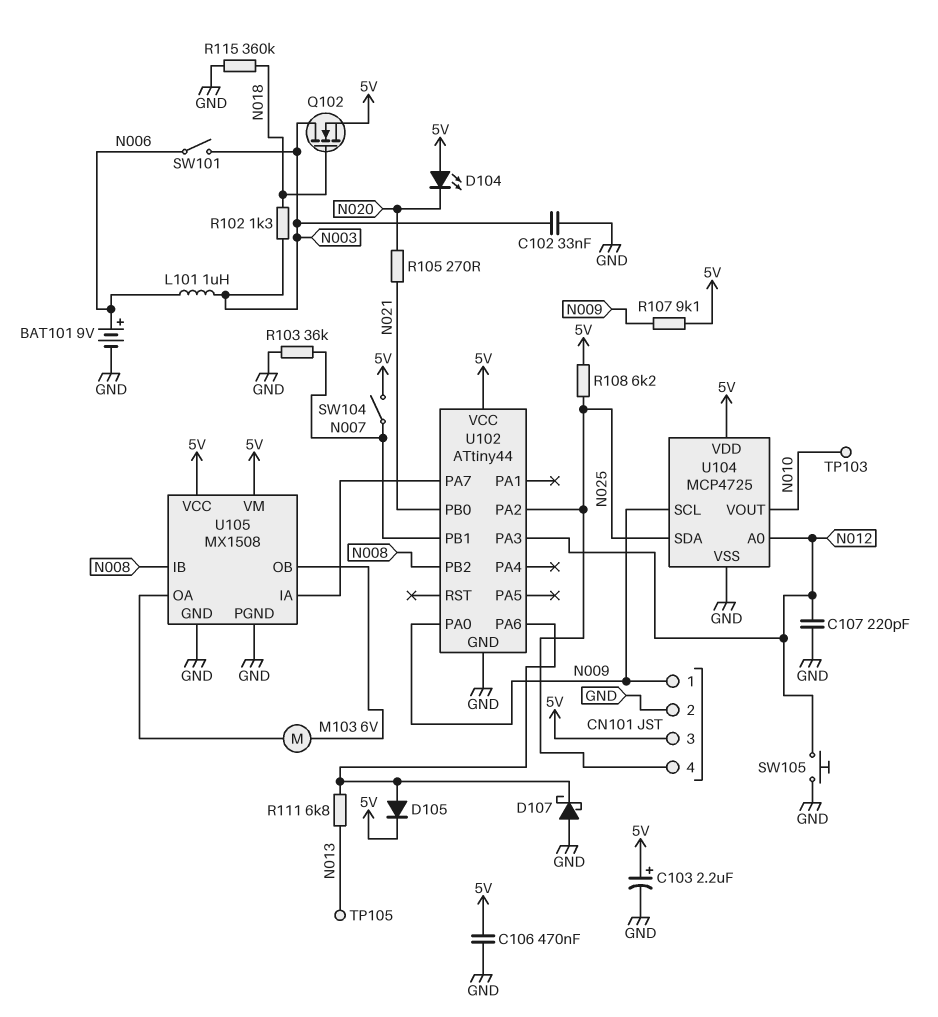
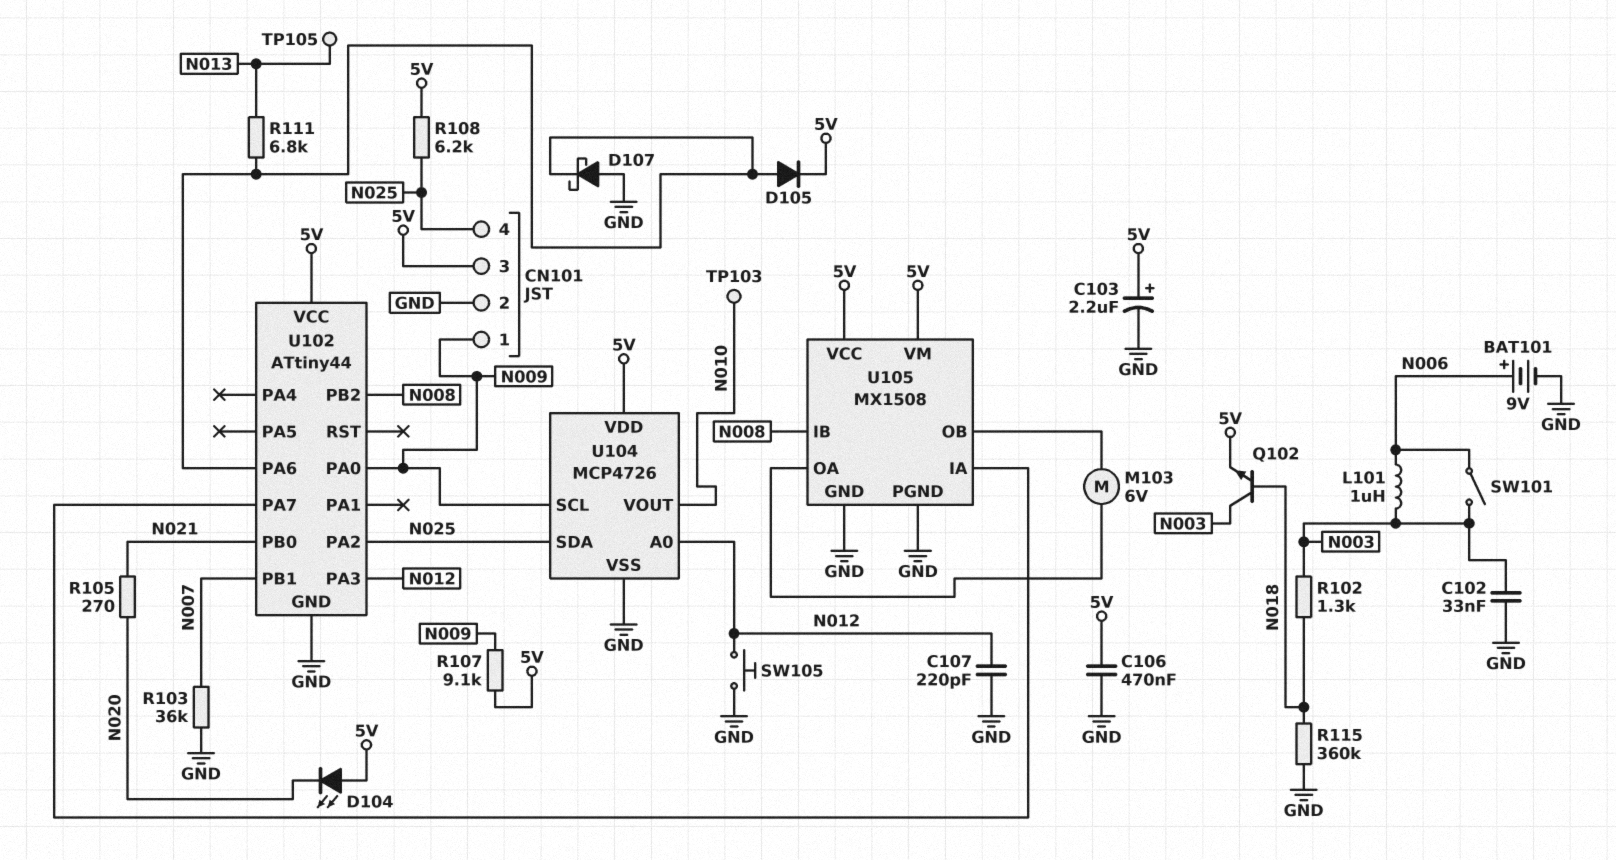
Q102: NMOS (G N018, D N003, S 5V) -> NPN (B N018, C N003, E 5V)
SW104: switch (5V, N007) -> none
U104: MCP4725 -> MCP4726

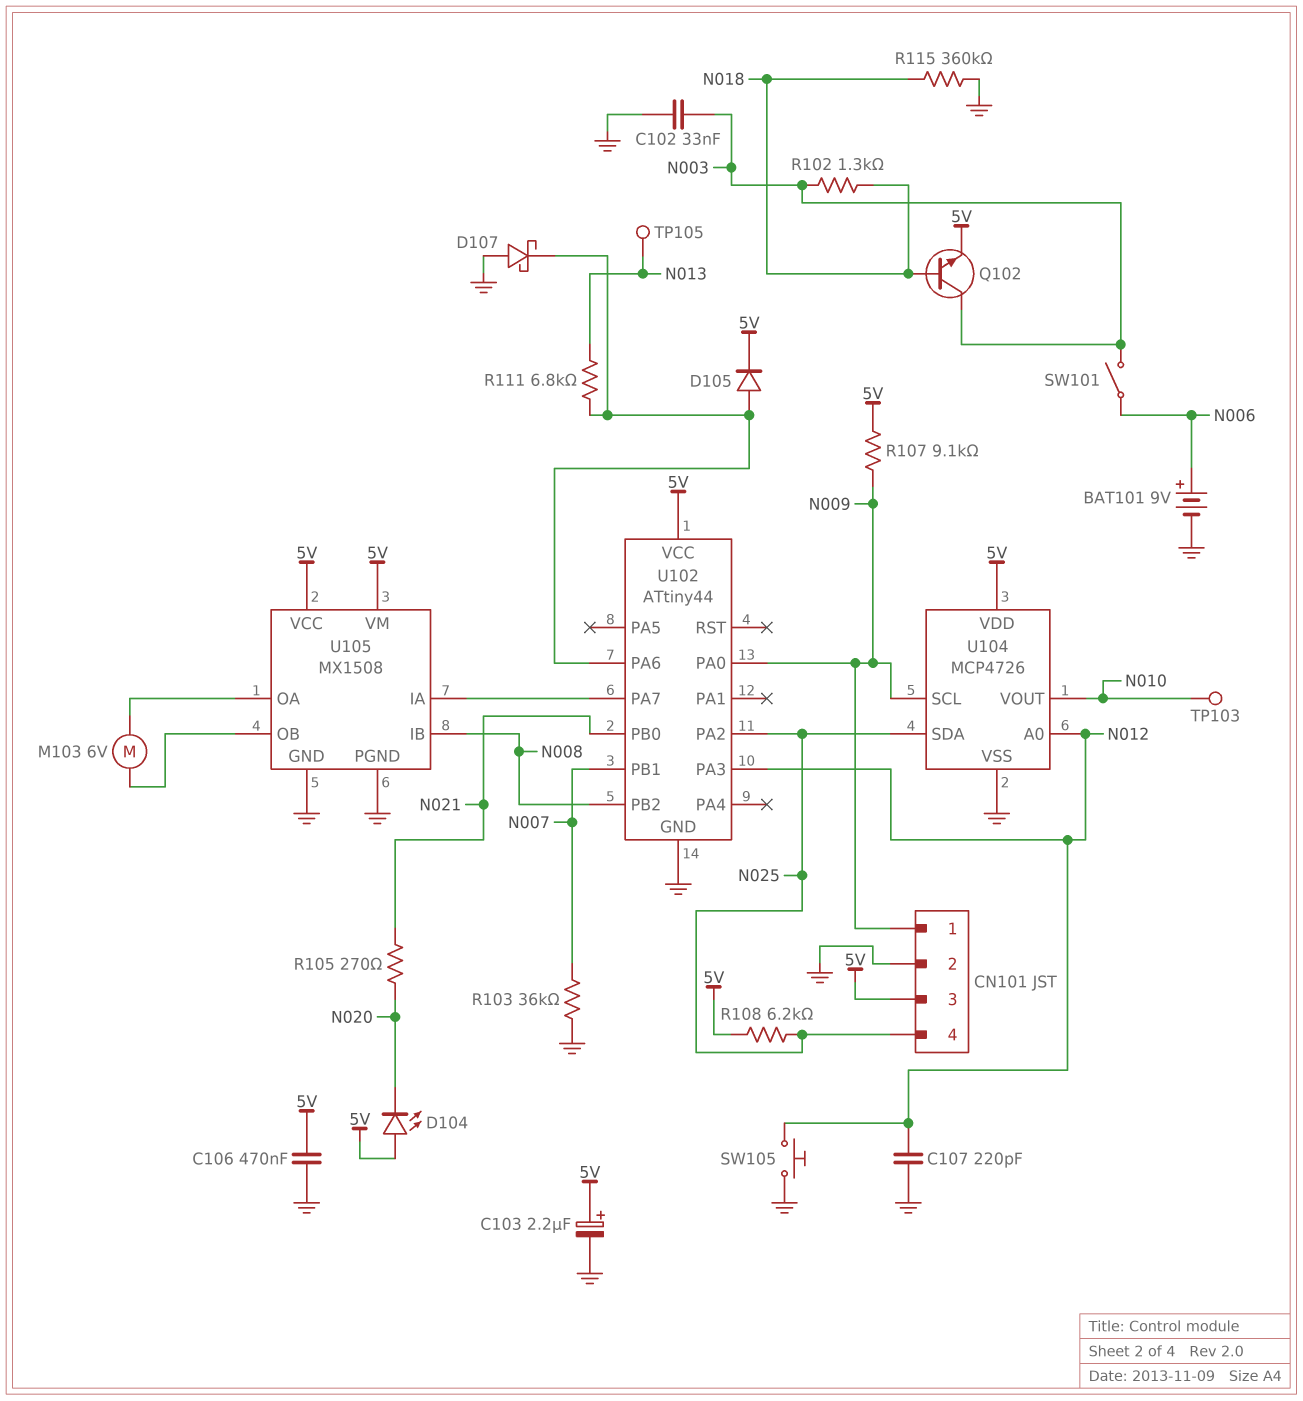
L101: 1uH (N003, N006) -> none

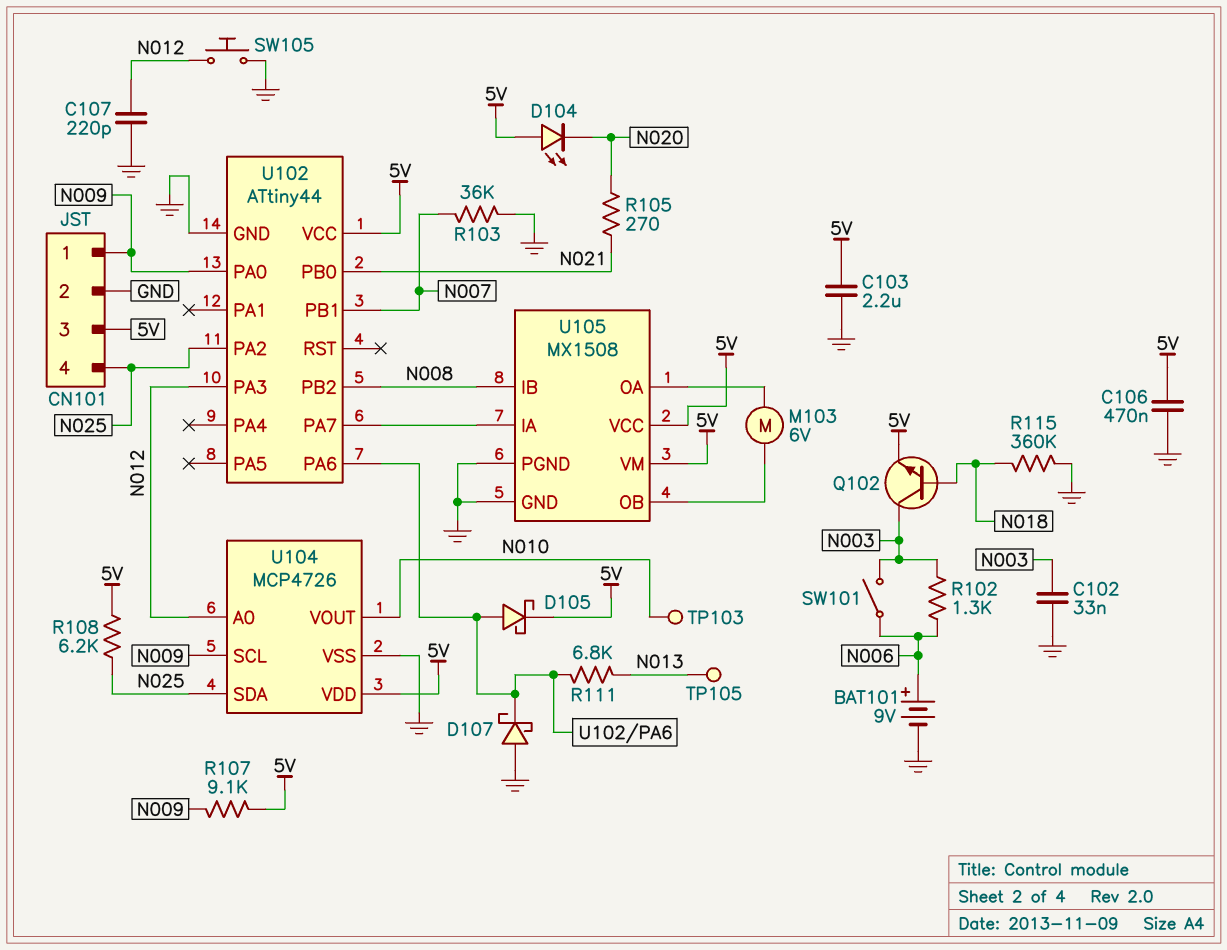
C103: 2.2uF (plus 5V, minus GND) -> 2.2uF (5V, GND)
D105: diode (A U102/PA6, K 5V) -> schottky (A U102/PA6, K 5V)
R102: 1.3k (N003, N018) -> 1.3k (N003, N006)

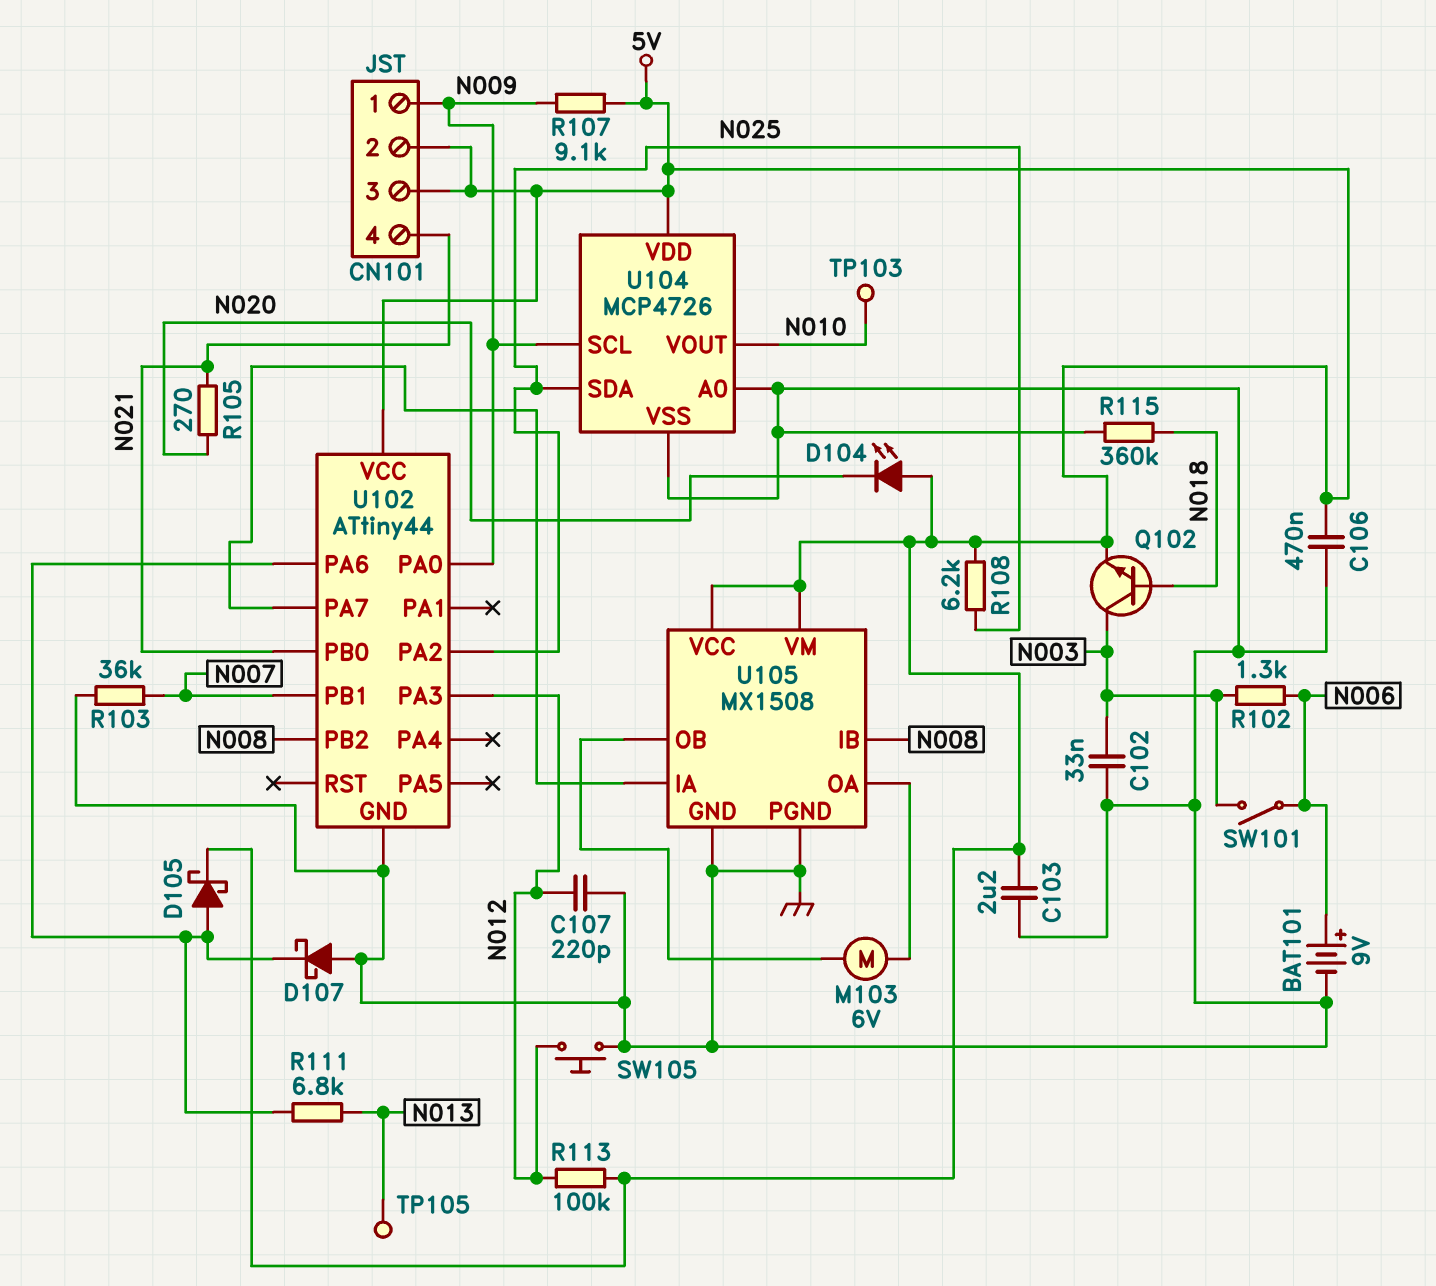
CN101 pin 2: GND -> 5V
CN101 pin 4: N025 -> N021
R113: none -> 100k (5V, N012)
U104 pin A0: N012 -> GND

